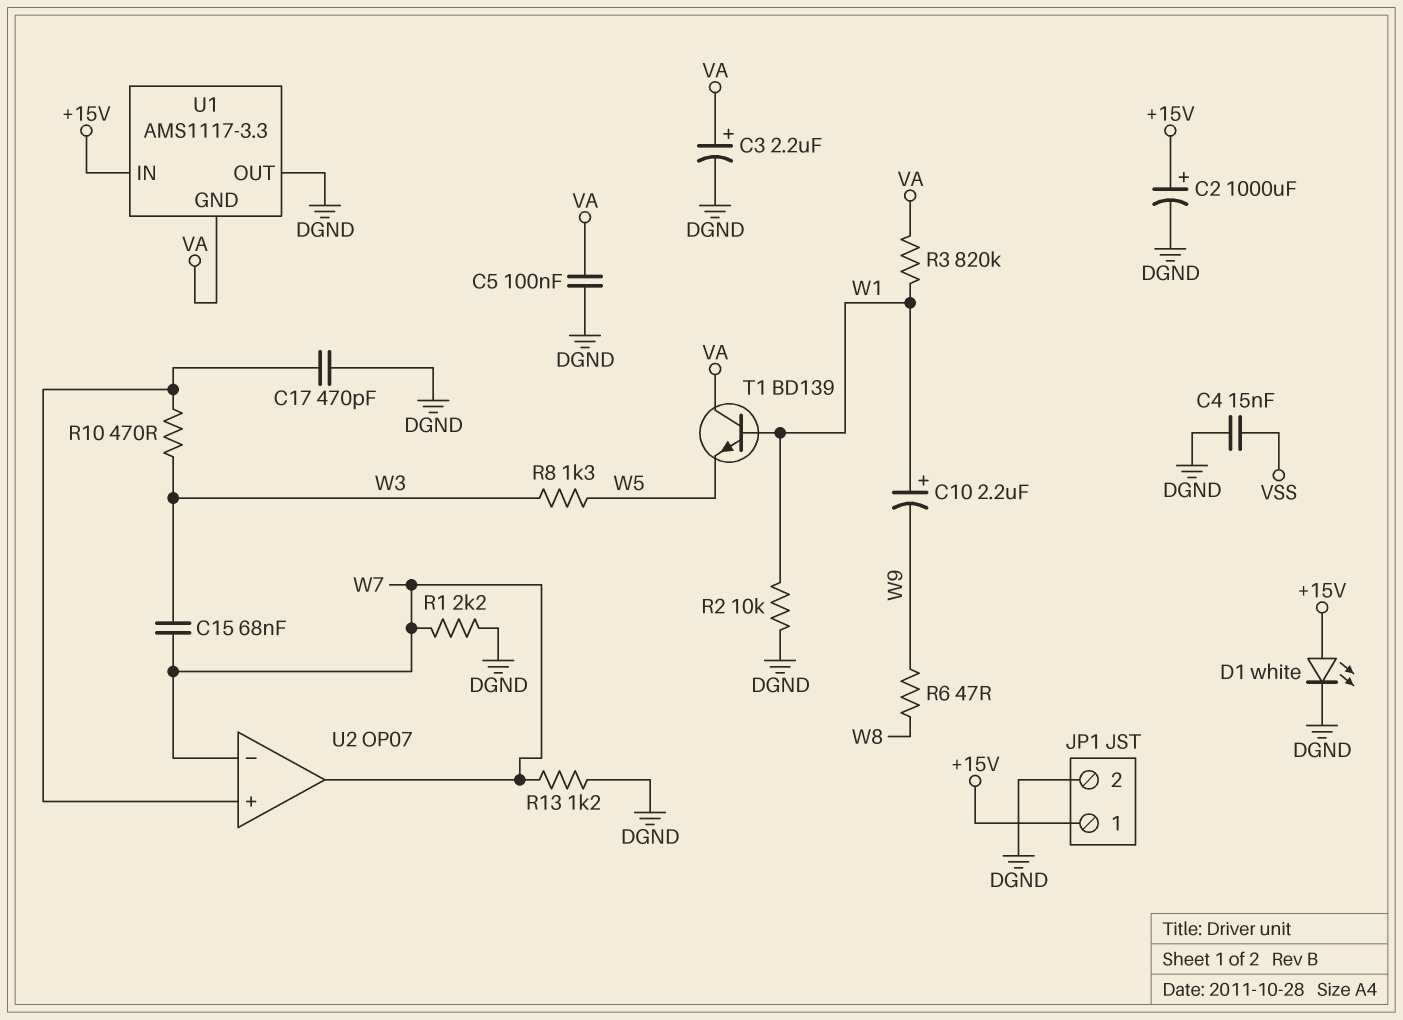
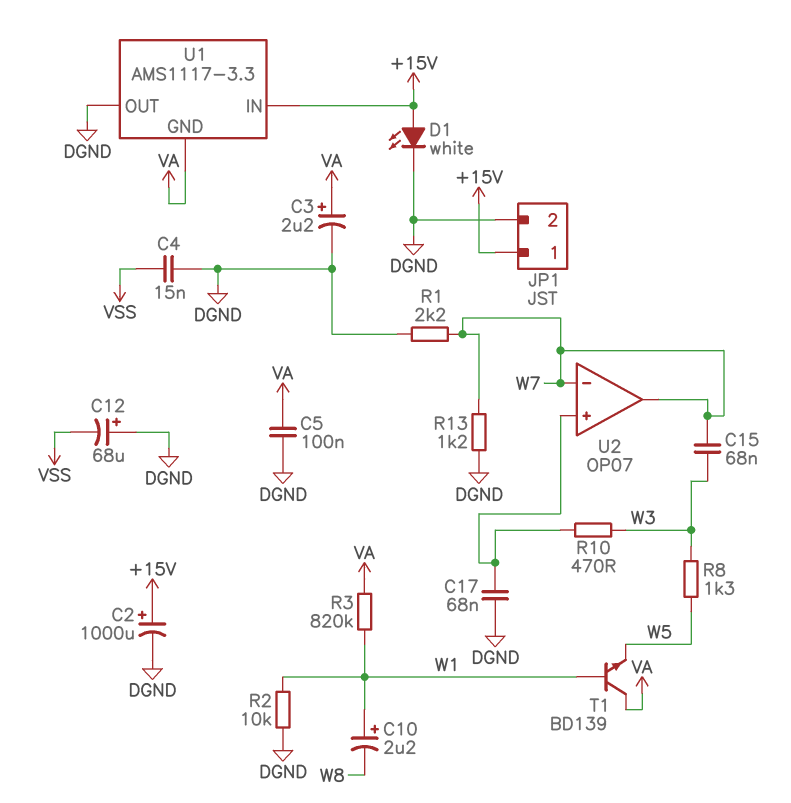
C10: 2.2uF (plus W1, minus W9) -> 2.2uF (plus W1, minus W8)
C12: none -> 68uF (plus DGND, minus VSS)
C17: 470pF (DGND, U2/in+) -> 68nF (DGND, U2/in+)
R6: 47 (W8, W9) -> none

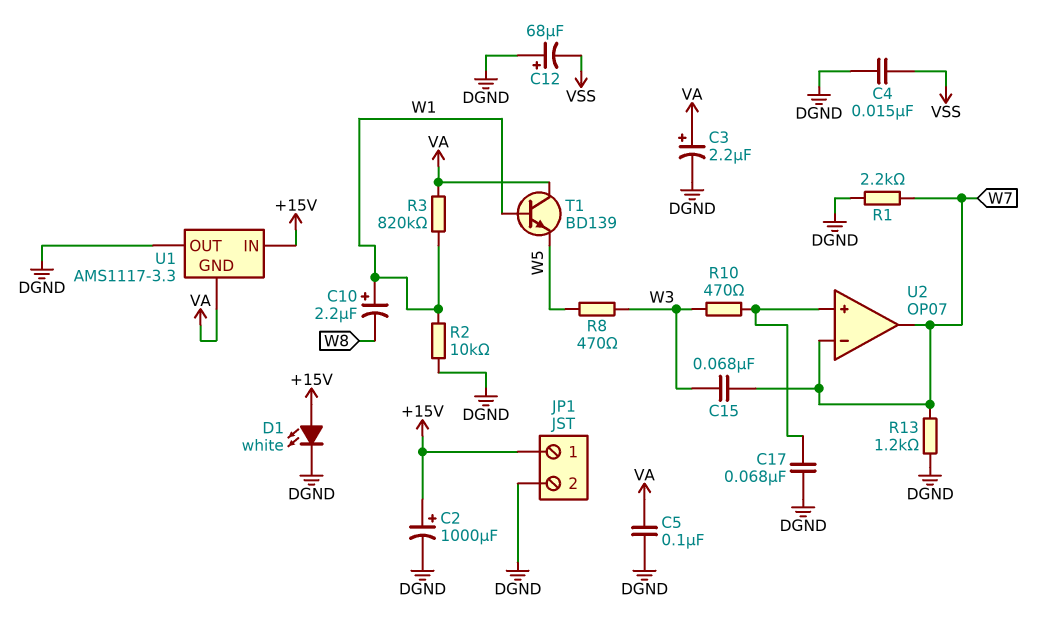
R8: 1.3k (W3, W5) -> 470 (W3, W5)

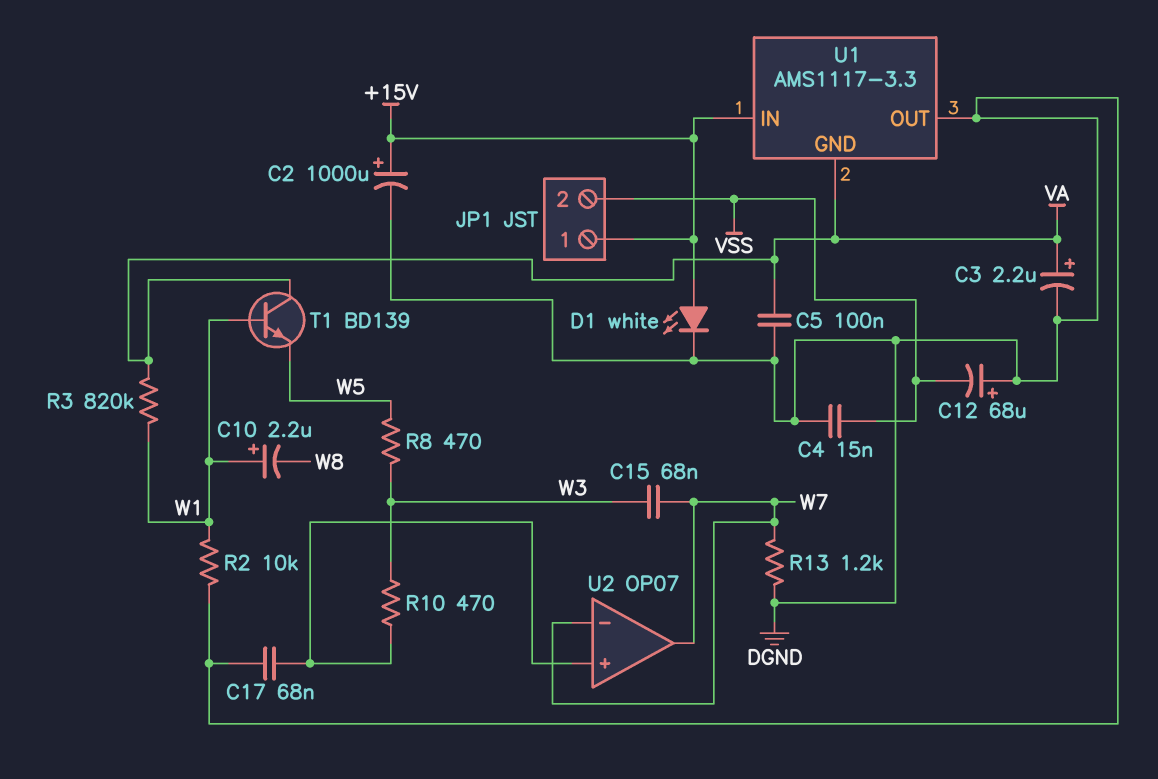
JP1 pin 2: DGND -> VSS
R1: 2.2k (DGND, W7) -> none

